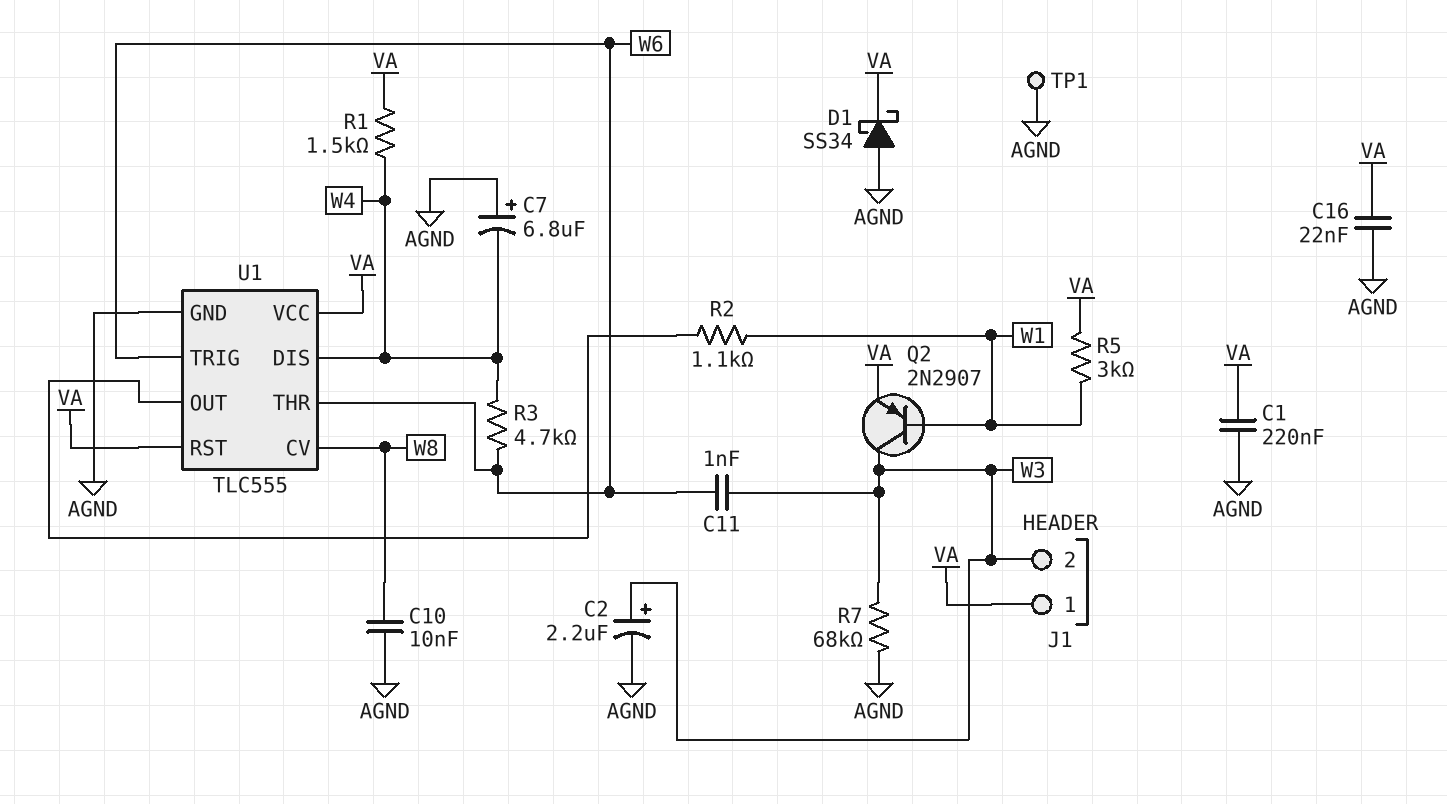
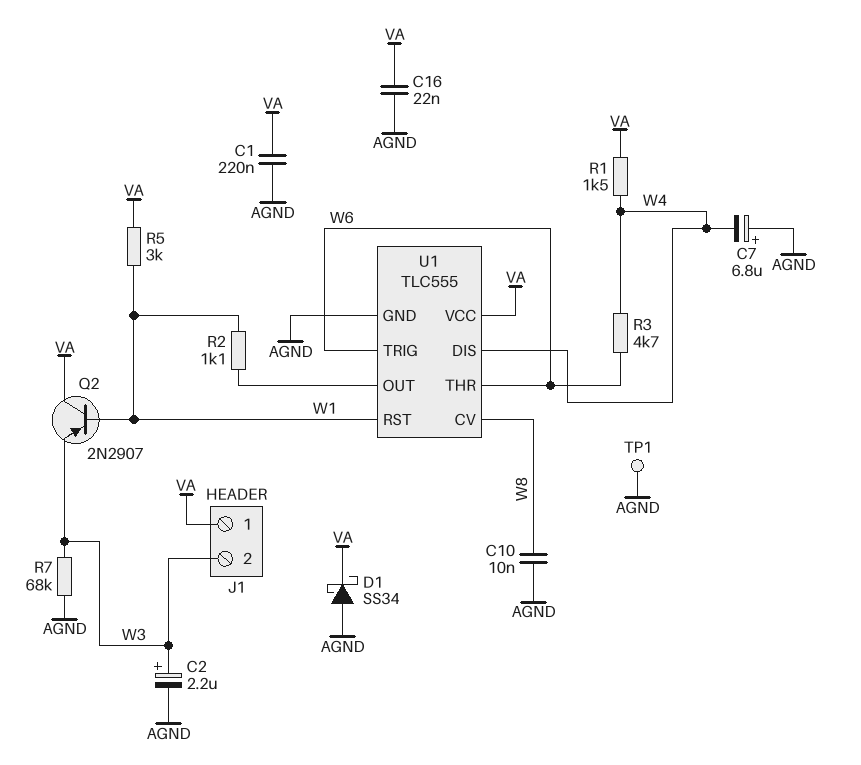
C11: 1nF (W3, W6) -> none
Q2: PNP 2N2907 (B W1, C W3, E VA) -> PNP 2N2907 (B W1, C VA, E W3)
U1 pin RST: VA -> W1

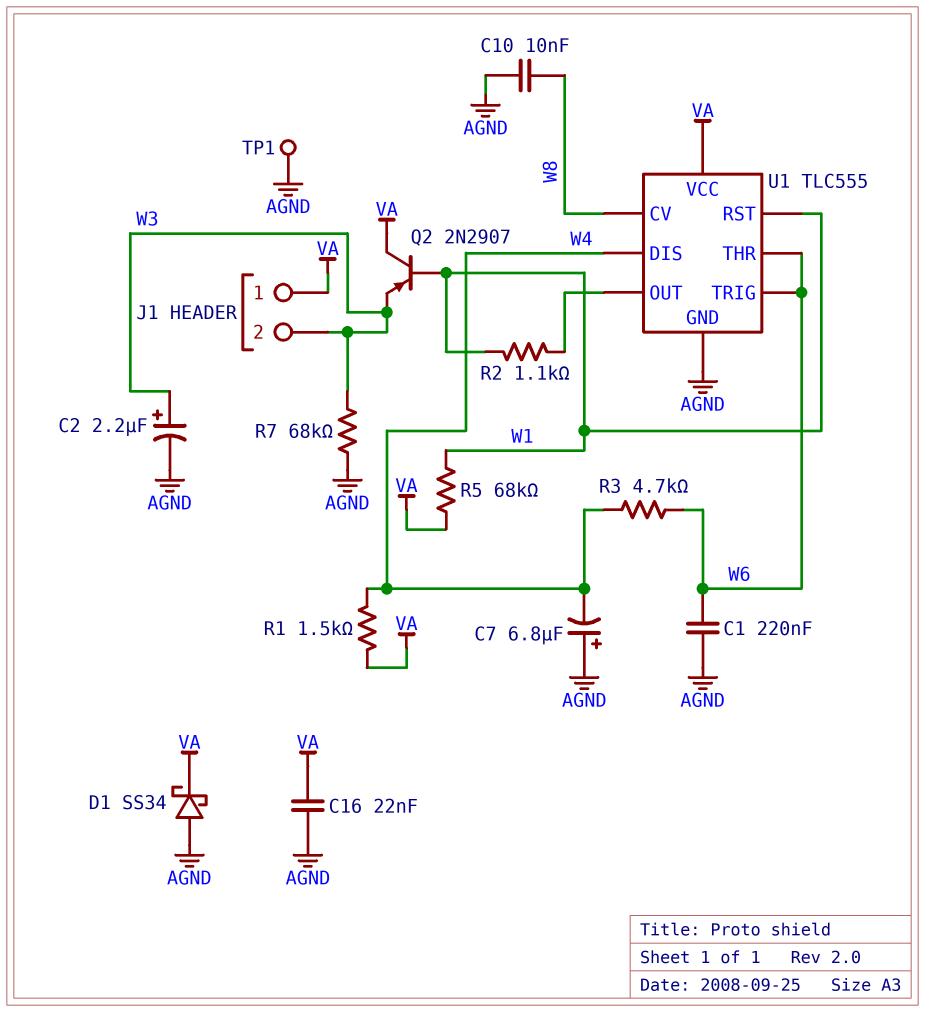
C1: 220nF (AGND, VA) -> 220nF (AGND, W6)
R5: 3k (VA, W1) -> 68k (VA, W1)

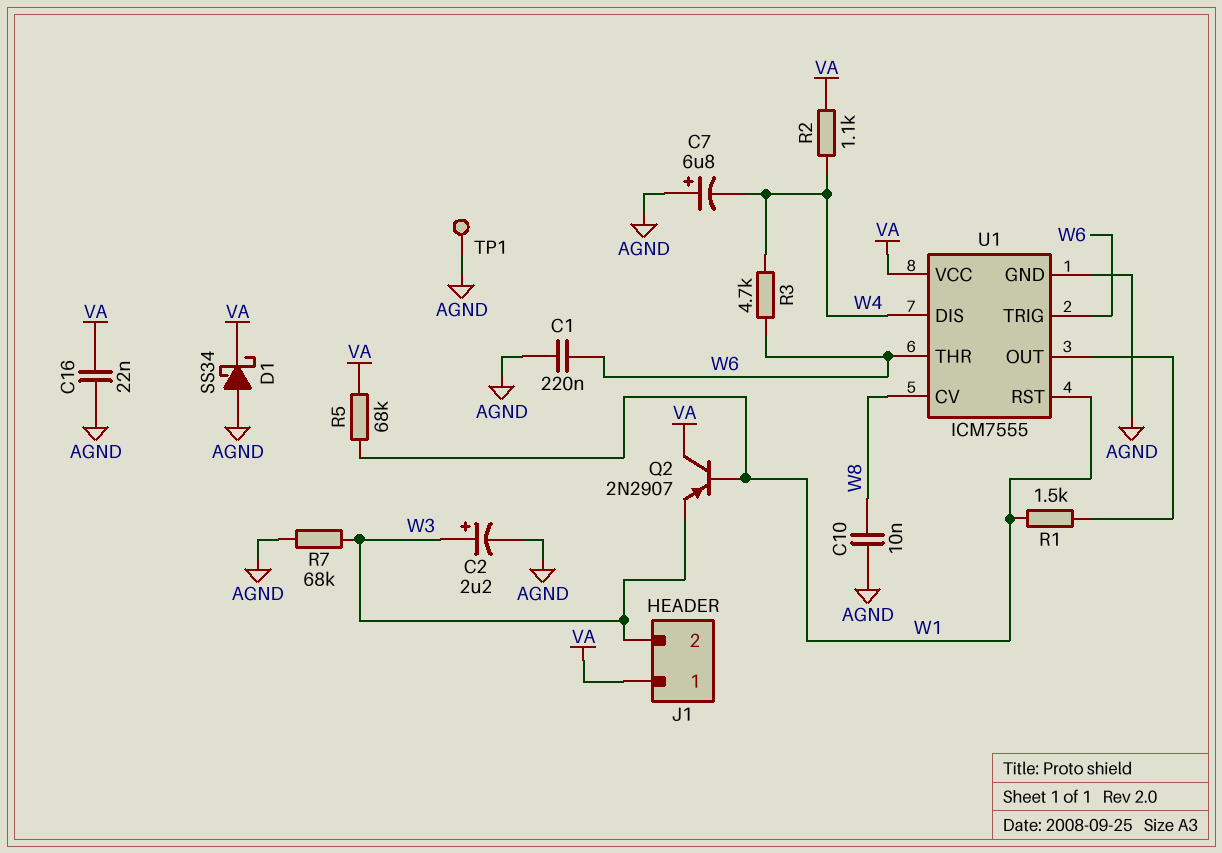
R1: 1.5k (VA, W4) -> 1.5k (U1/OUT, W1)
R2: 1.1k (U1/OUT, W1) -> 1.1k (VA, W4)
U1: TLC555 -> ICM7555

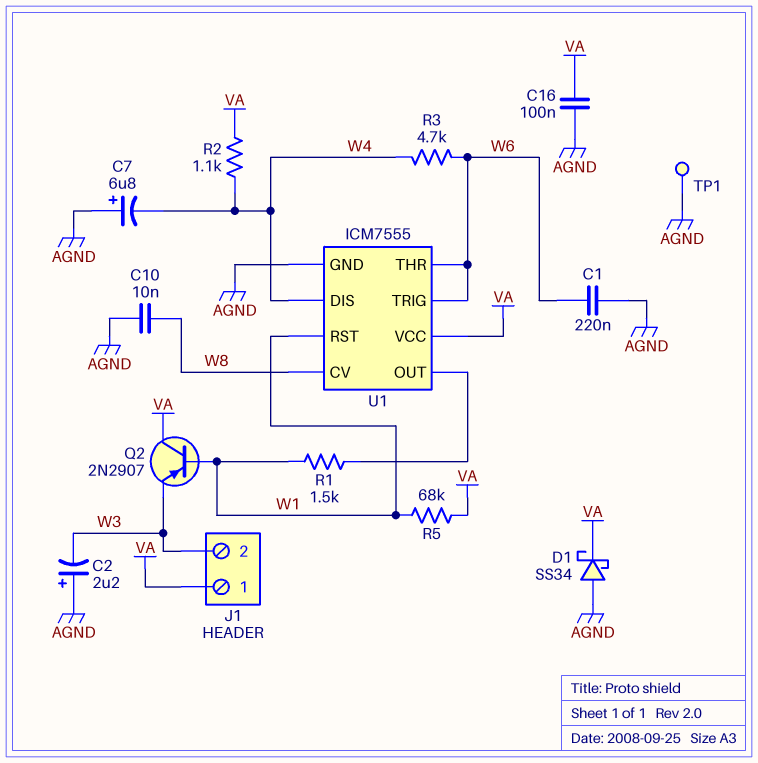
C2: 2.2uF (plus W3, minus AGND) -> 2.2uF (plus AGND, minus W3)
C16: 22nF (AGND, VA) -> 100nF (AGND, VA)
R7: 68k (AGND, W3) -> none

